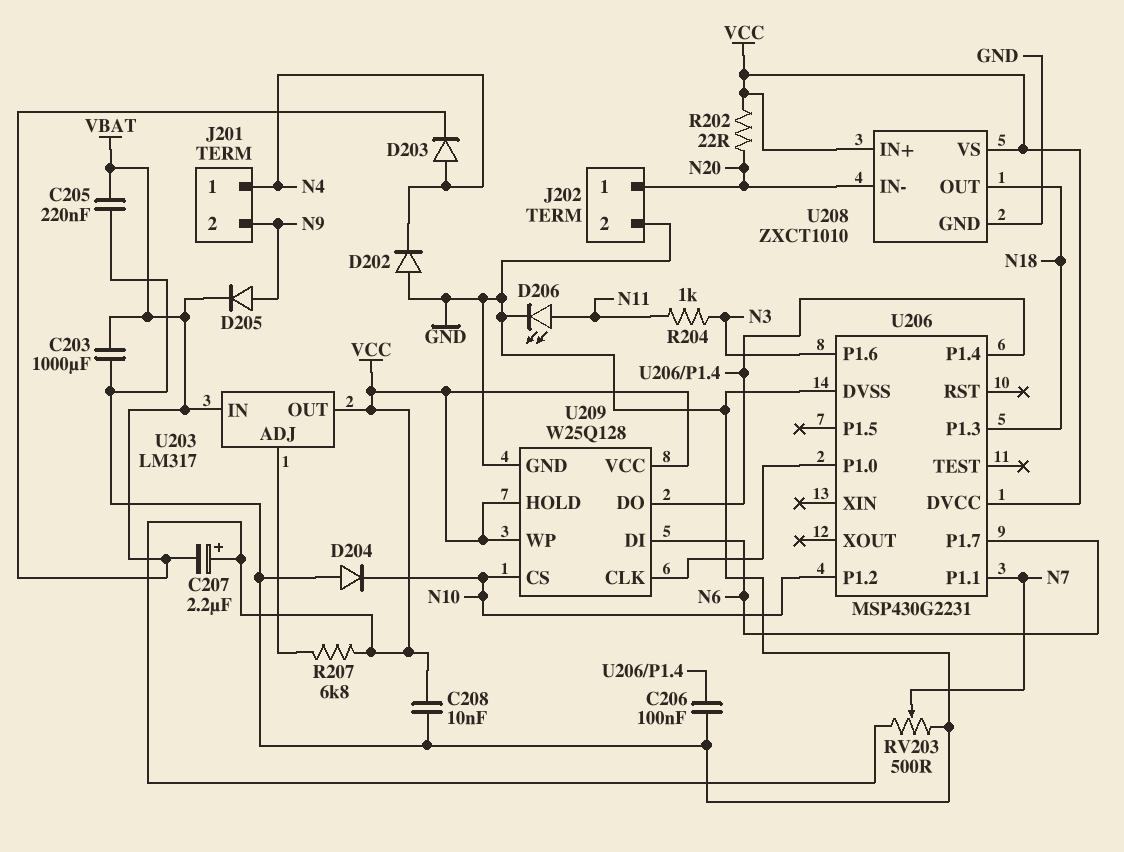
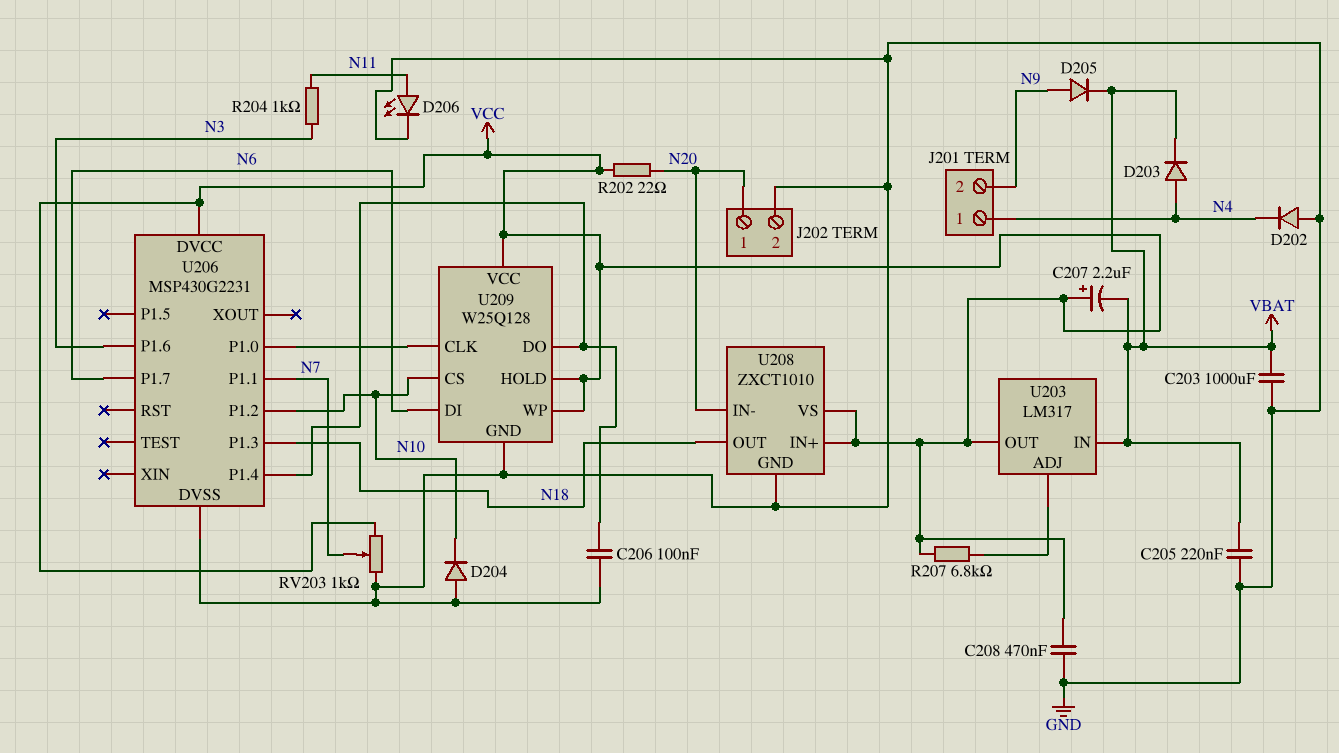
C208: 10nF (GND, VCC) -> 470nF (GND, VCC)
RV203: 500 (GND, VCC, wiper N7) -> 1k (GND, VCC, wiper N7)

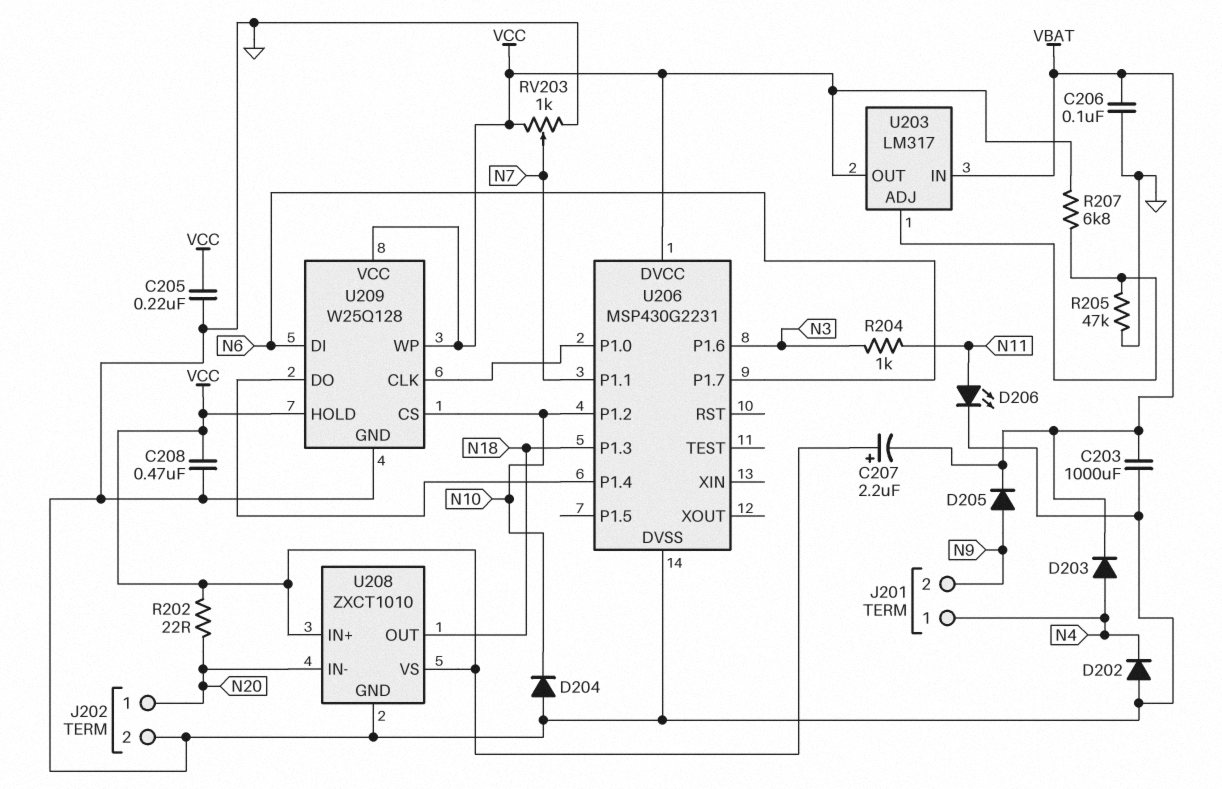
C205: 220nF (GND, VBAT) -> 220nF (GND, VCC)
C206: 100nF (GND, U206/P1.4) -> 100nF (GND, VBAT)
R205: none -> 47k (GND, U203/ADJ)

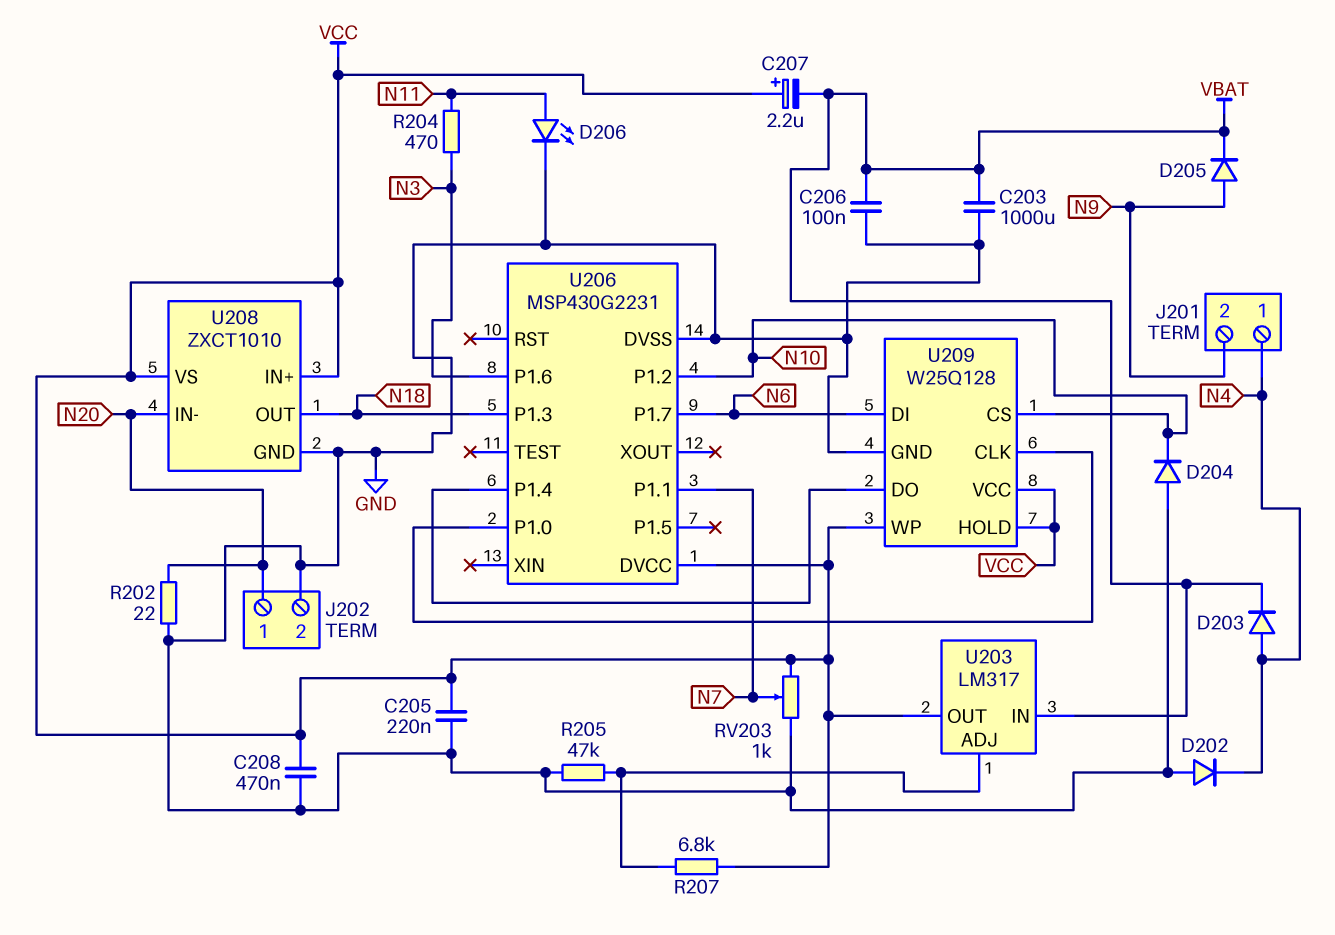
R202: 22 (N20, VCC) -> 22 (GND, N20)
R204: 1k (N3, N11) -> 470 (N3, N11)

